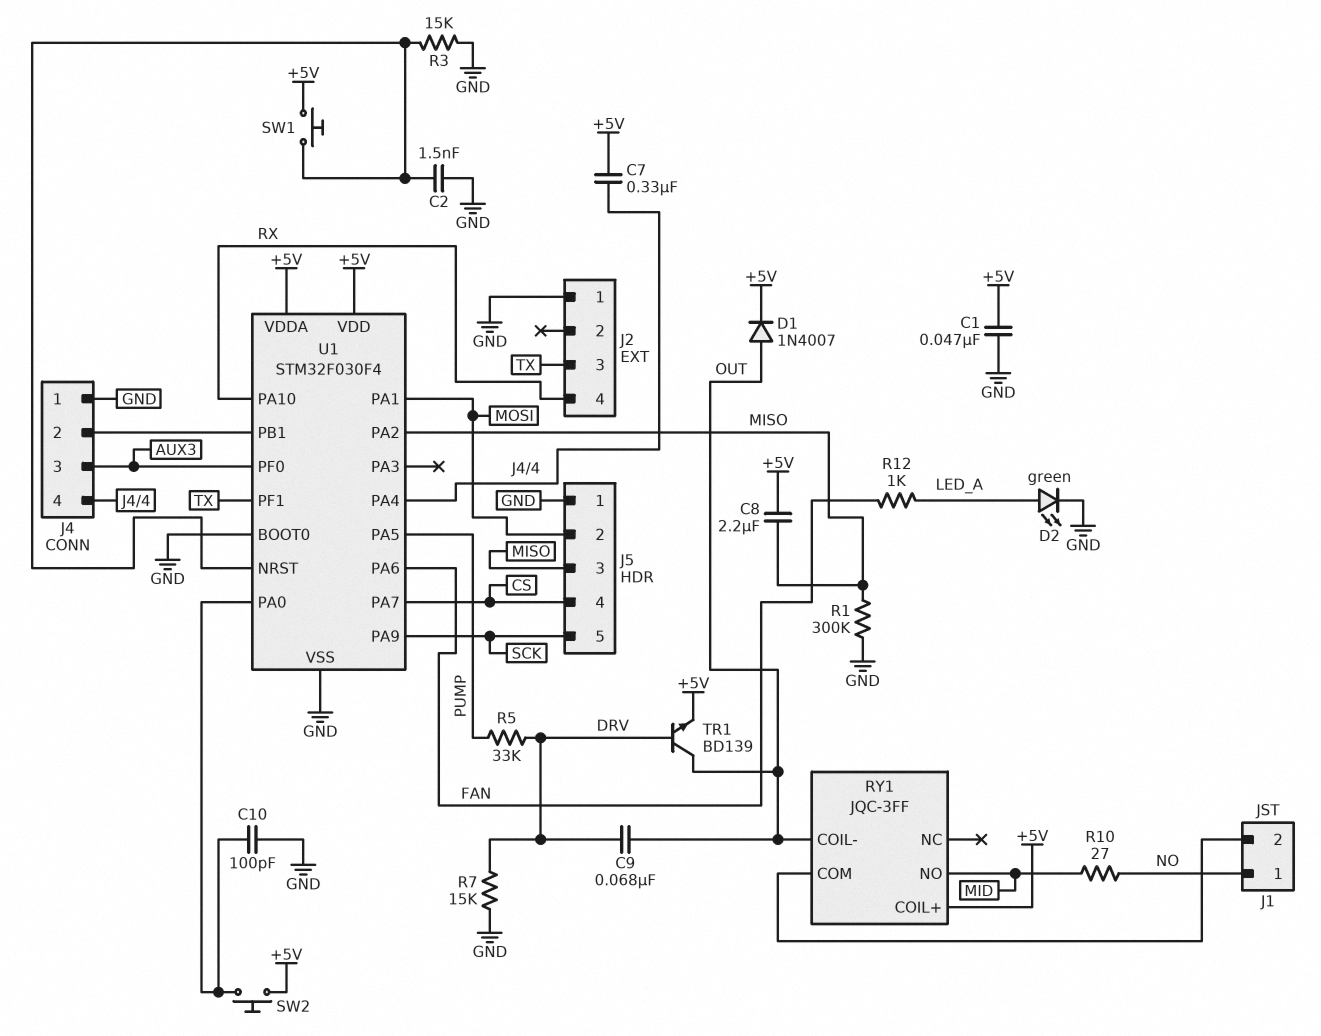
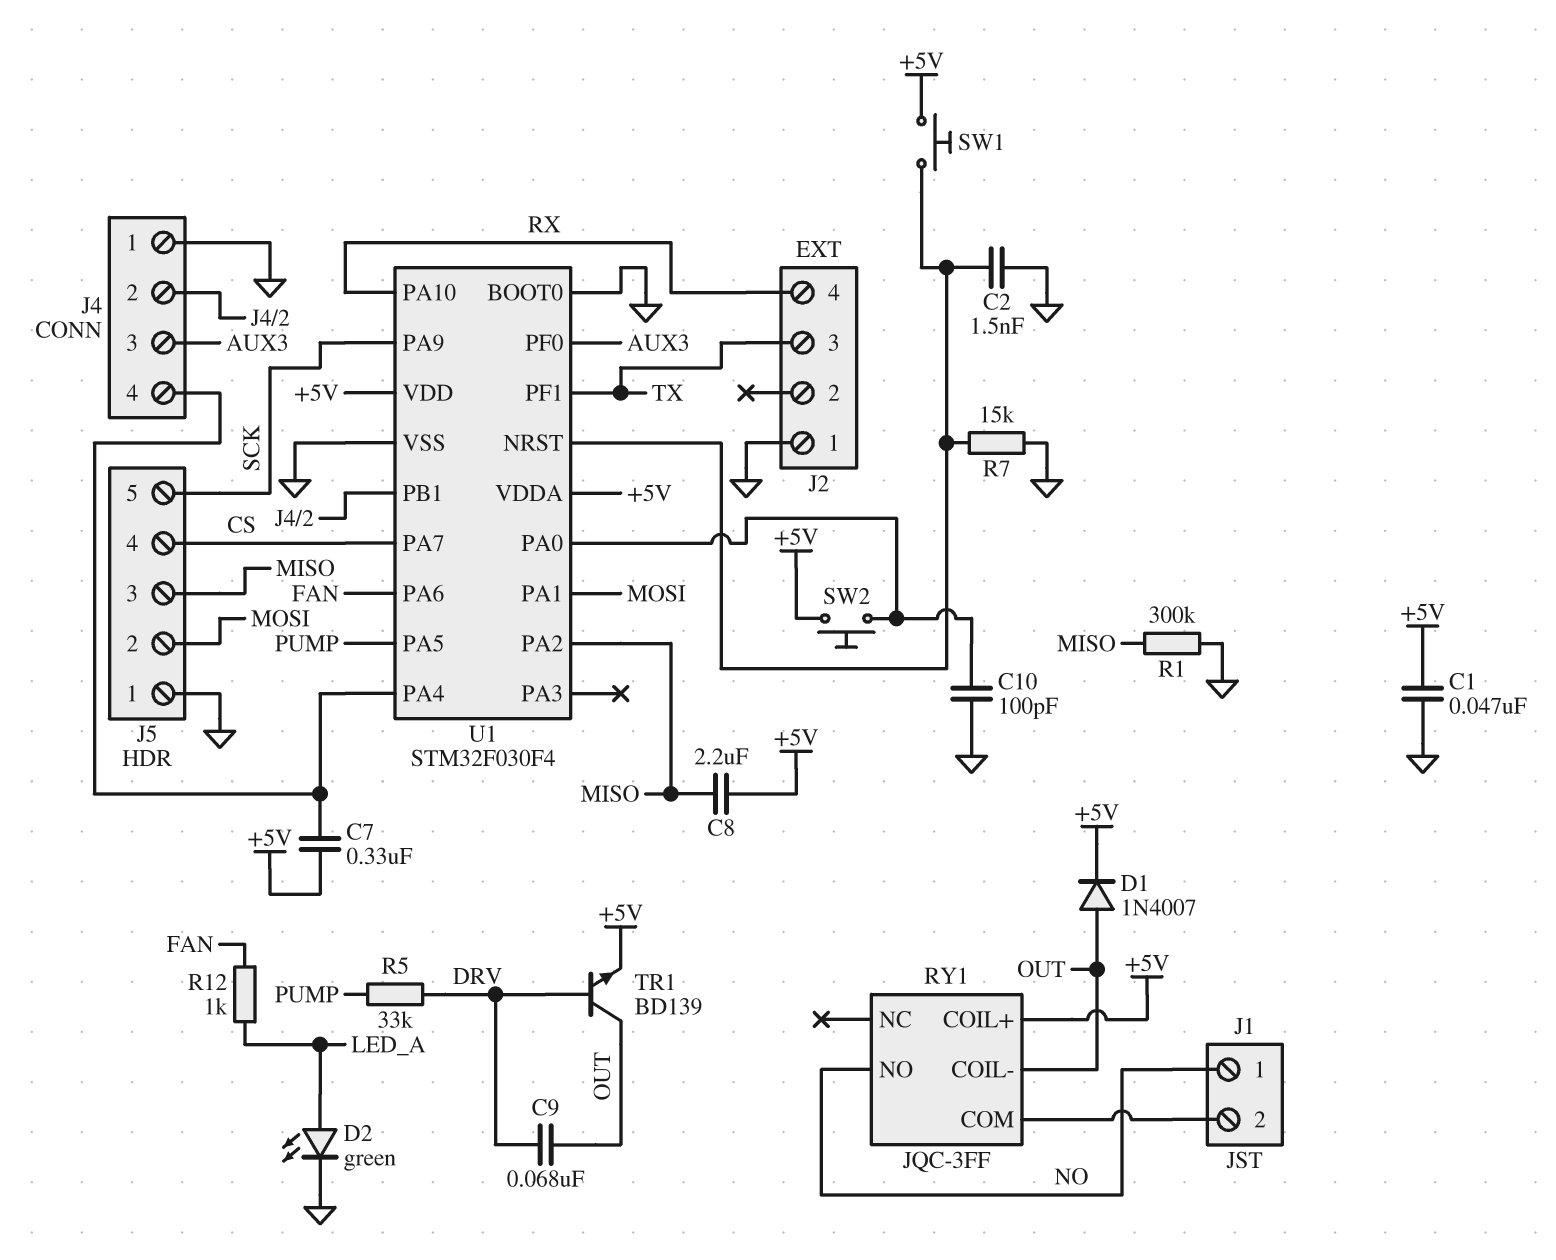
R3: 15k (GND, U1/NRST) -> none
R7: 15k (DRV, GND) -> 15k (GND, U1/NRST)
R10: 27 (MID, NO) -> none
RY1 pin NO: MID -> NO

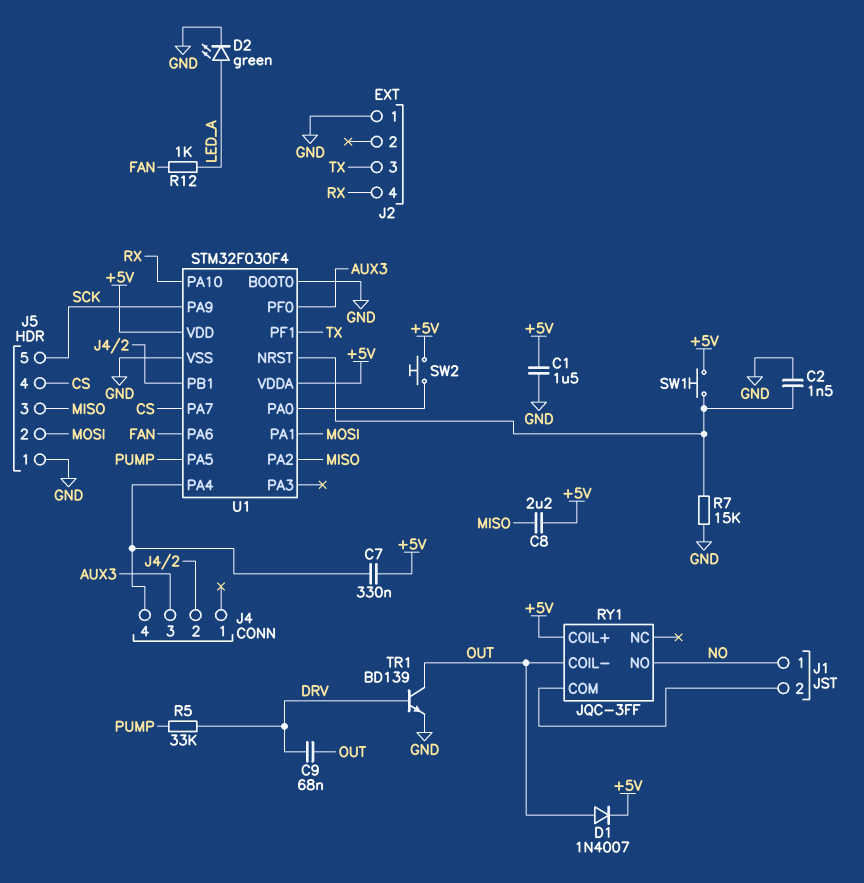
C1: 47nF (+5V, GND) -> 1.5uF (+5V, GND)
C10: 100pF (GND, U1/PA0) -> none
J4 pin 1: GND -> none
R1: 300k (GND, MISO) -> none
TR1: NPN BD139 (B DRV, C OUT, E +5V) -> NPN BD139 (B DRV, C OUT, E GND)

